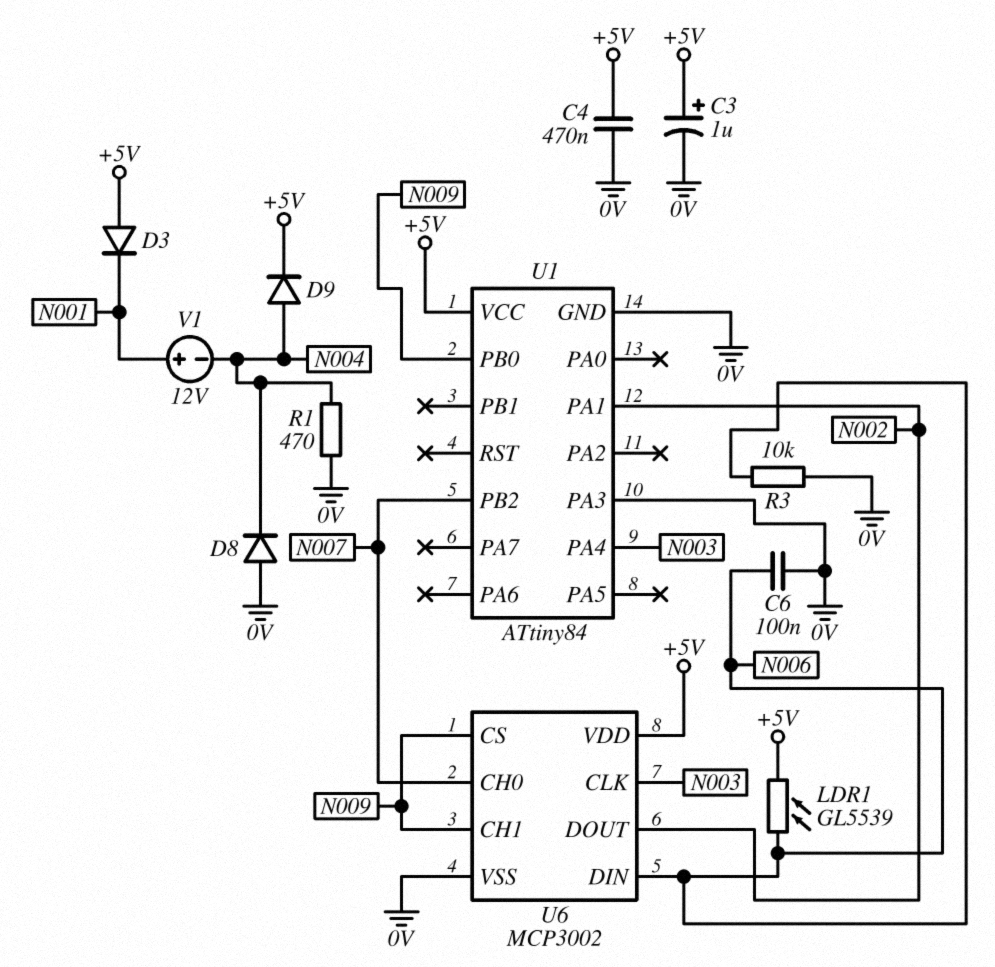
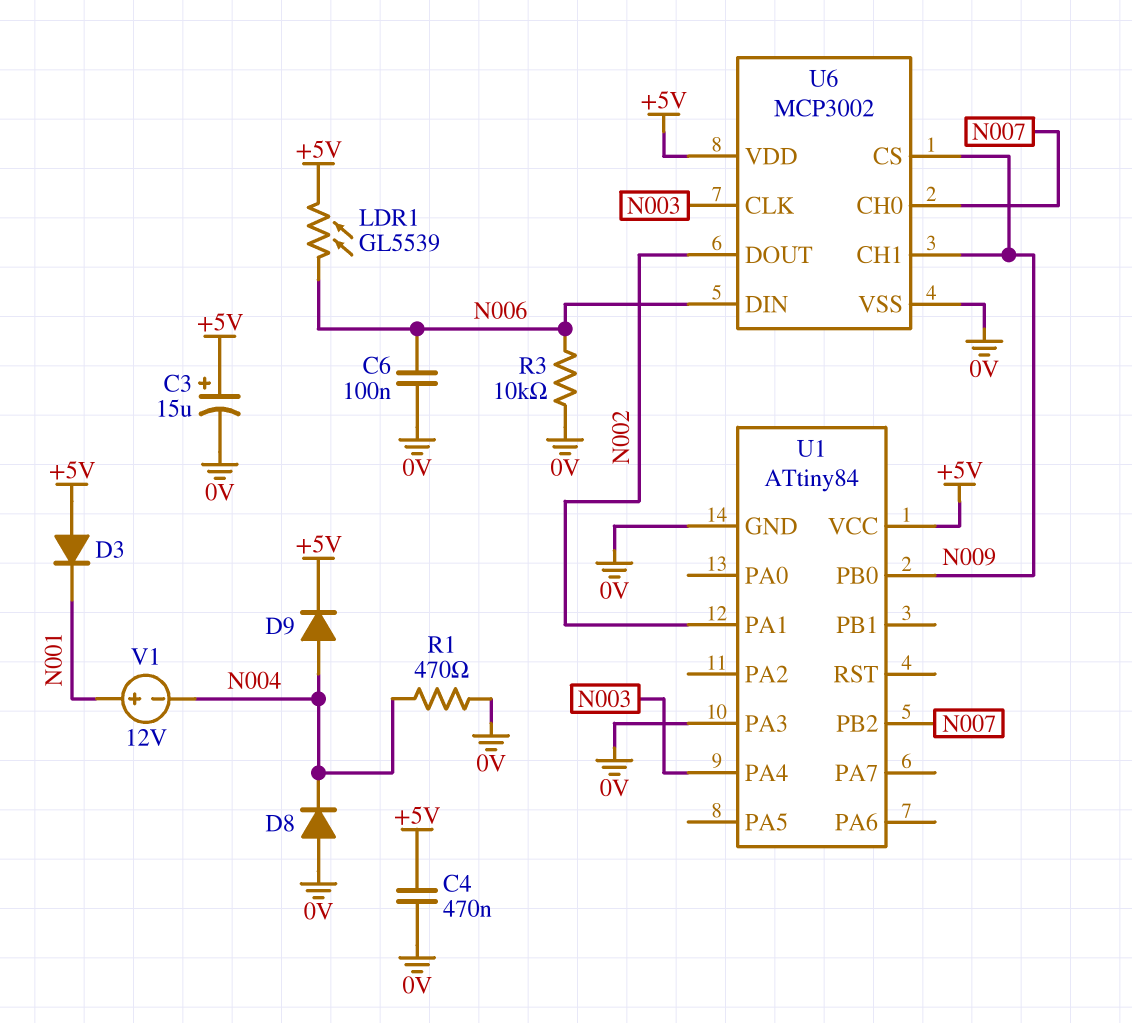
C3: 1uF (plus +5V, minus 0V) -> 15uF (plus +5V, minus 0V)

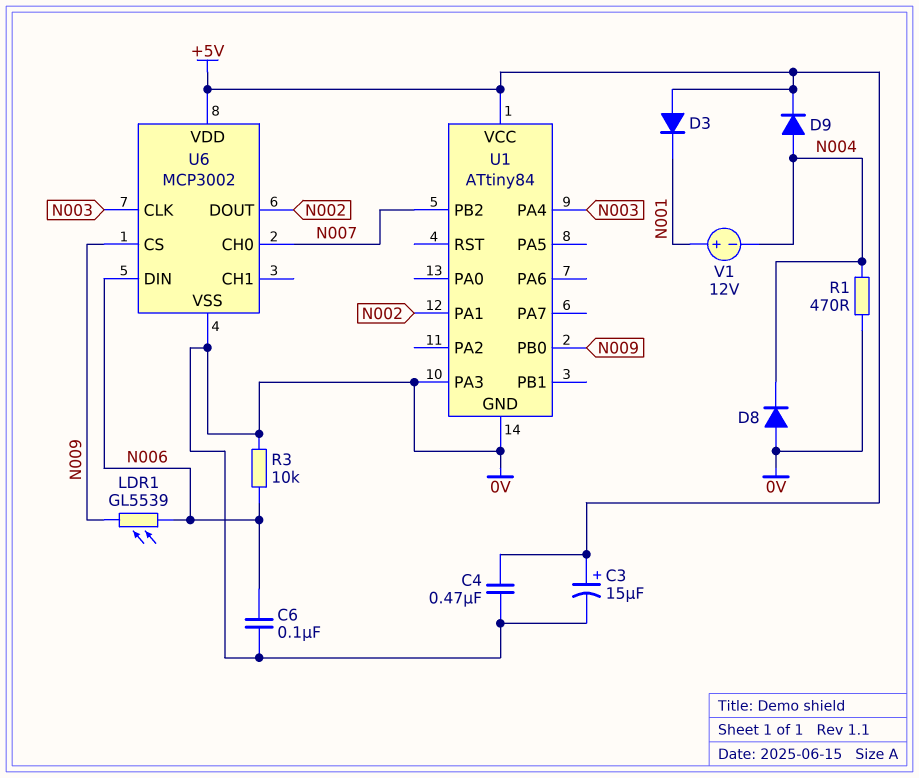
LDR1: GL5539 (+5V, N006) -> GL5539 (N006, N009)
U6 pin CH1: N009 -> none

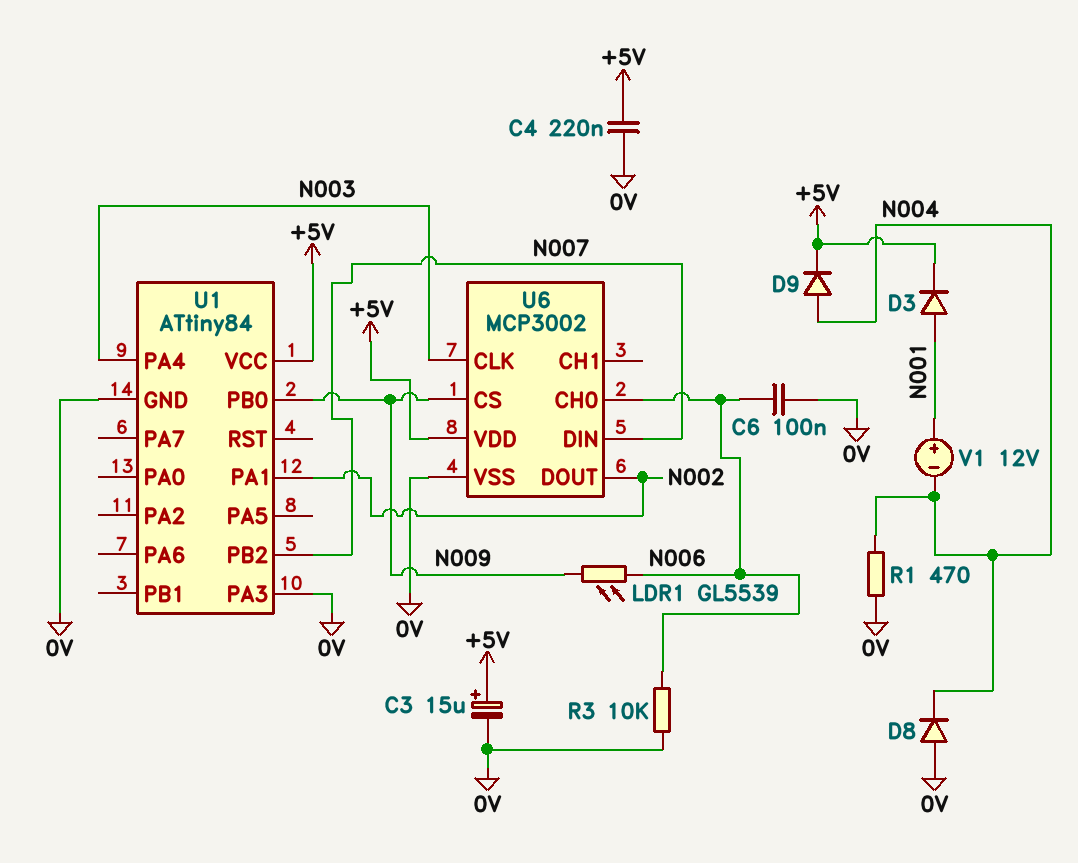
C4: 470nF (+5V, 0V) -> 220nF (+5V, 0V)
D3: diode (A +5V, K N001) -> diode (A N001, K +5V)
U6 pin CH0: N007 -> N006
U6 pin DIN: N006 -> N007

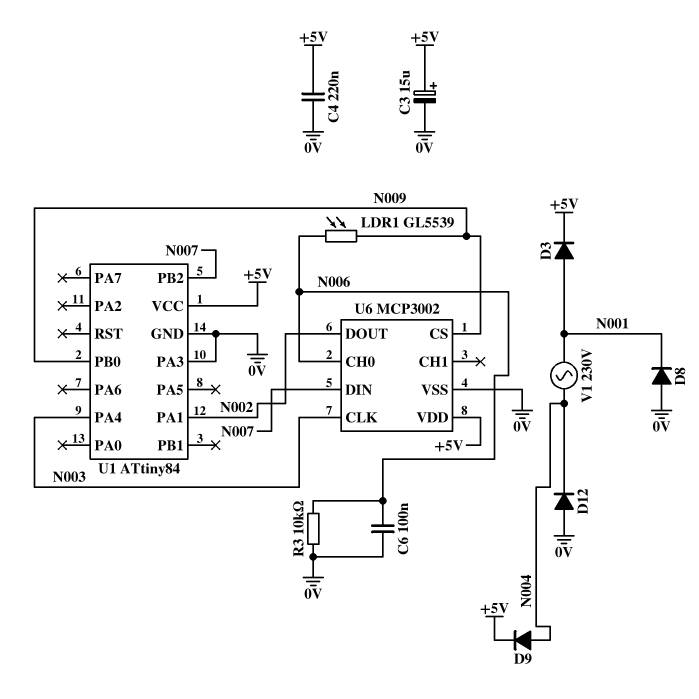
D8: diode (A 0V, K N004) -> diode (A 0V, K N001)
D12: none -> diode (A 0V, K N004)
R1: 470 (0V, N004) -> none
V1: 12V (plus N001, minus N004) -> AC 230V (N001, N004)

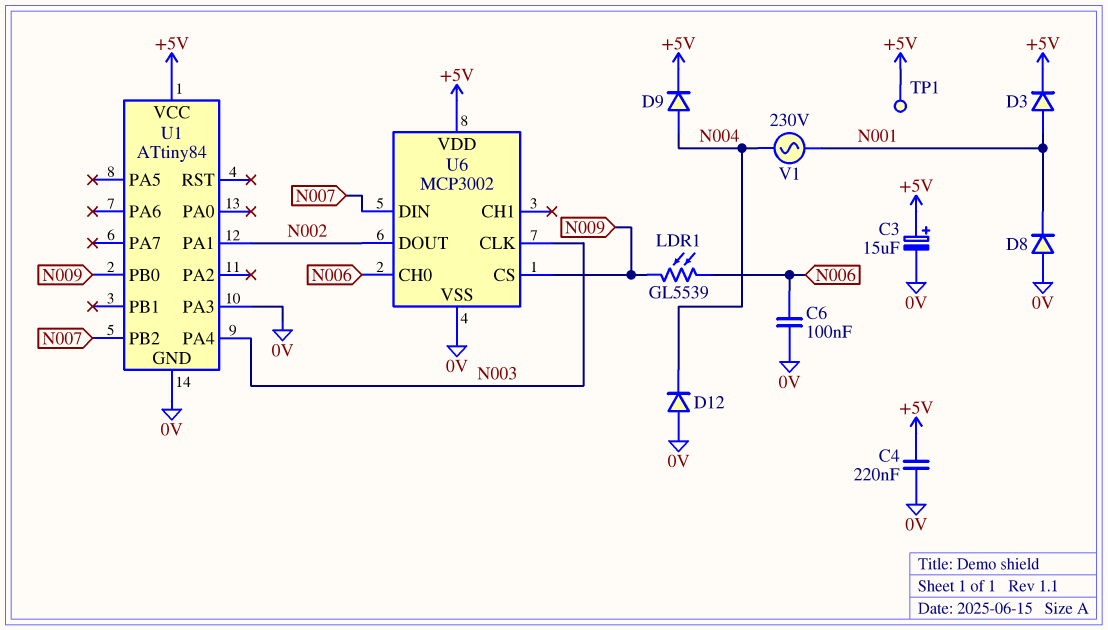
R3: 10k (0V, N006) -> none
TP1: none -> test point (+5V)

